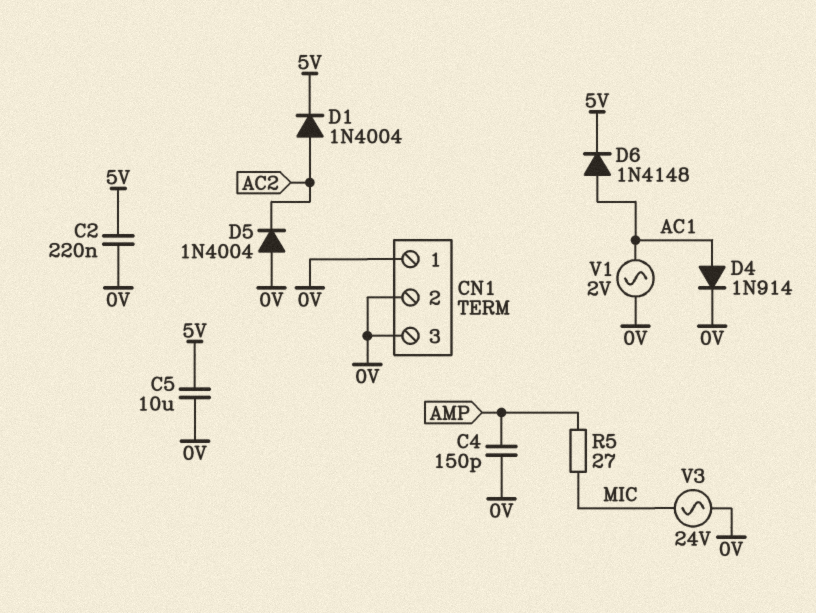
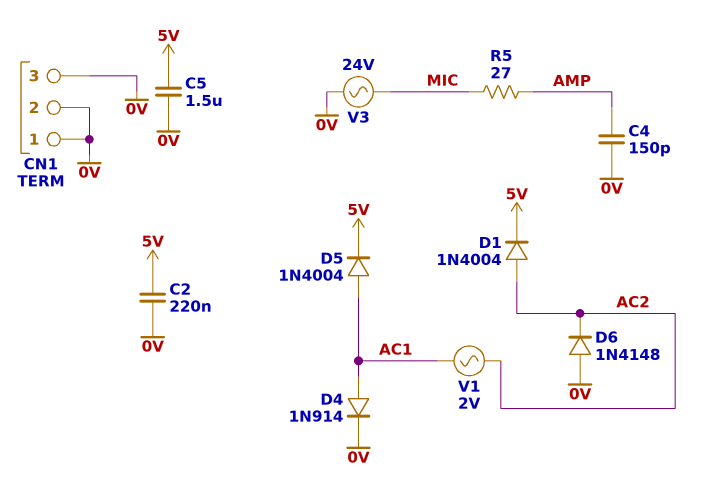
C5: 10uF (0V, 5V) -> 1.5uF (0V, 5V)
D5: diode 1N4004 (A 0V, K AC2) -> diode 1N4004 (A AC1, K 5V)
D6: diode 1N4148 (A AC1, K 5V) -> diode 1N4148 (A 0V, K AC2)
V1: AC 2V (0V, AC1) -> AC 2V (AC1, AC2)

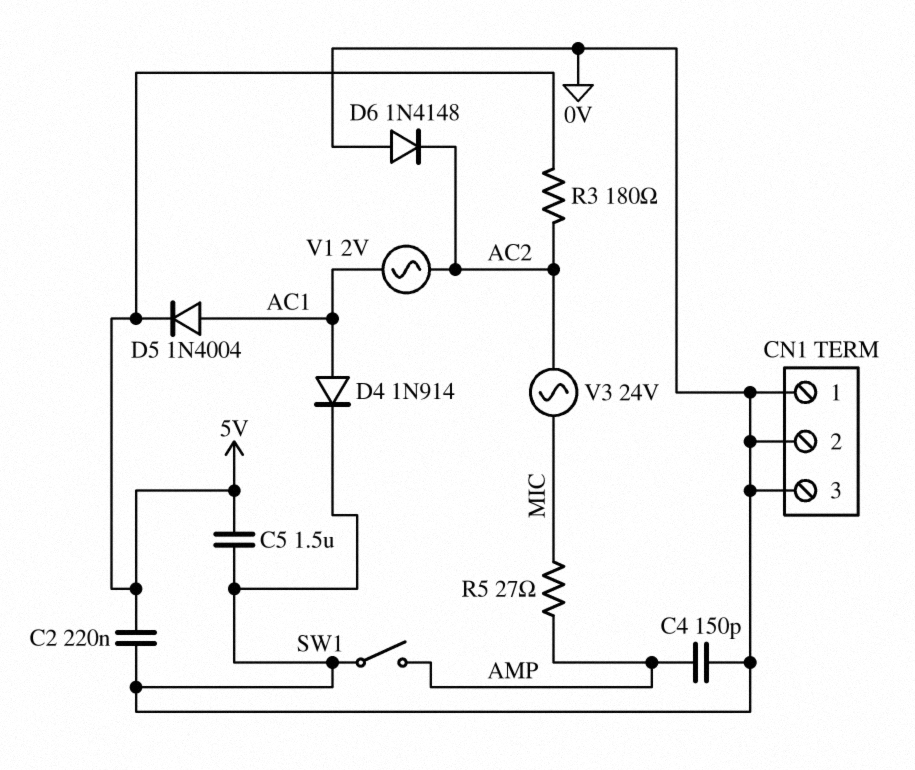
D1: diode 1N4004 (A AC2, K 5V) -> none
R3: none -> 180 (5V, AC2)
SW1: none -> switch (0V, AMP)
V3: AC 24V (0V, MIC) -> AC 24V (AC2, MIC)

